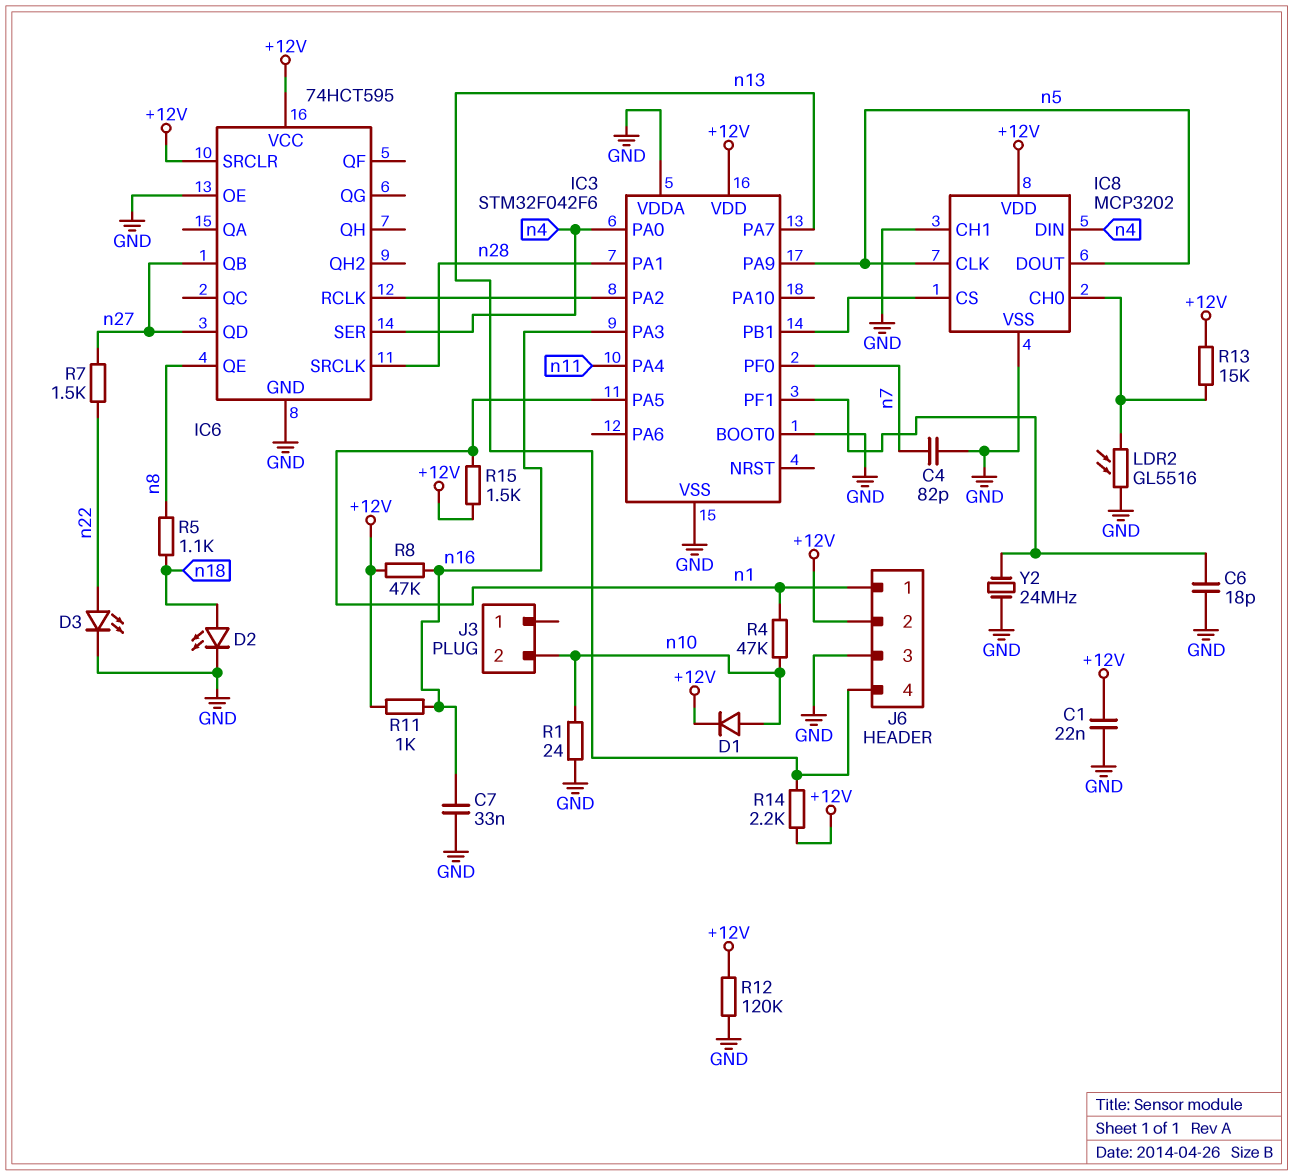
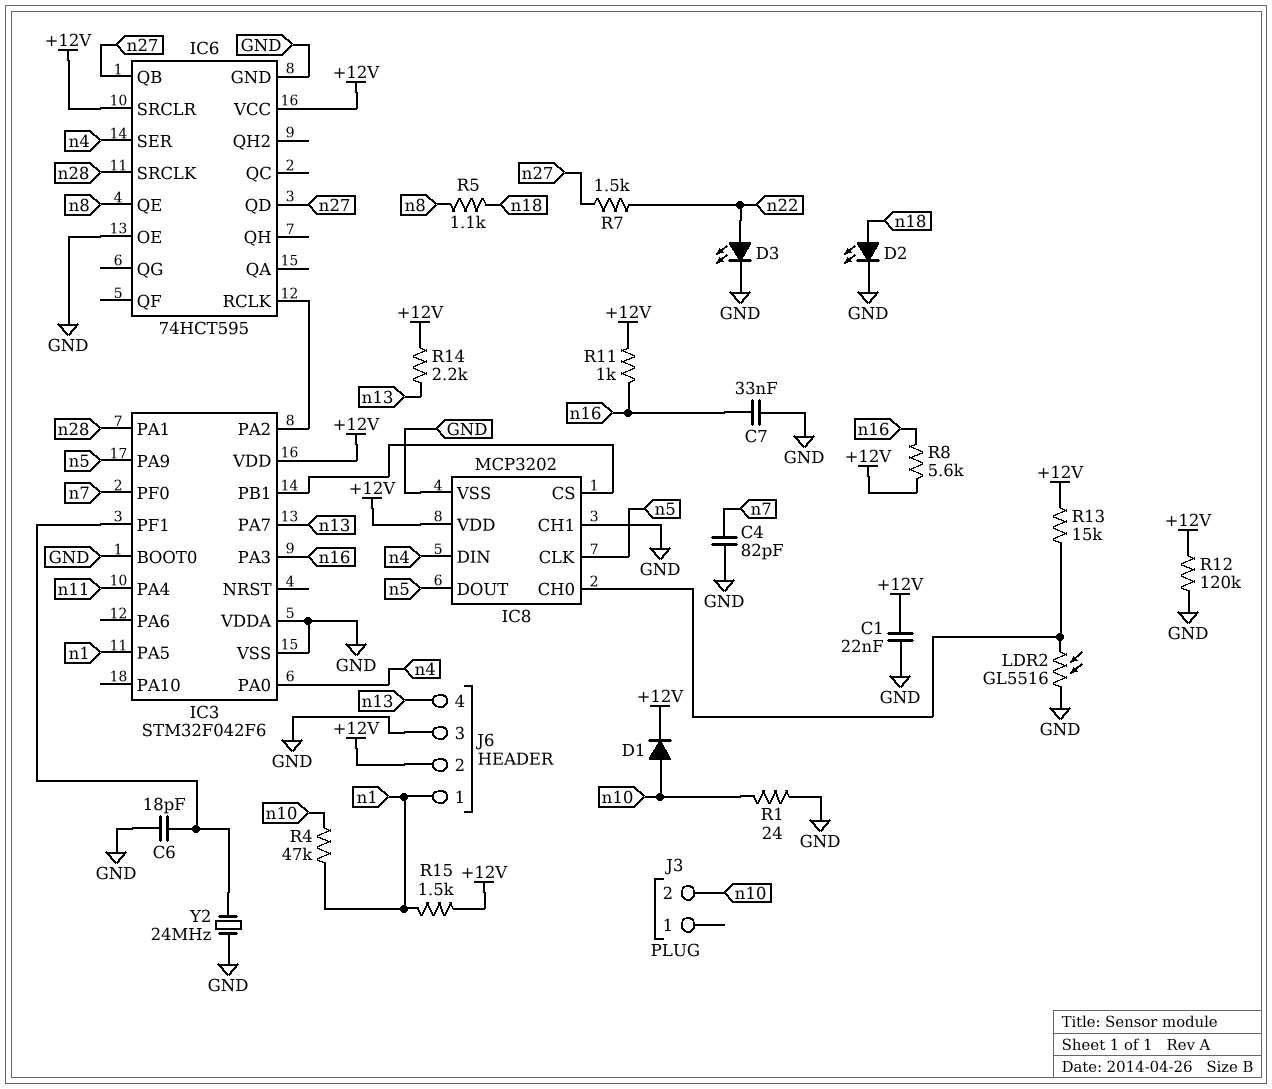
R8: 47k (+12V, n16) -> 5.6k (+12V, n16)

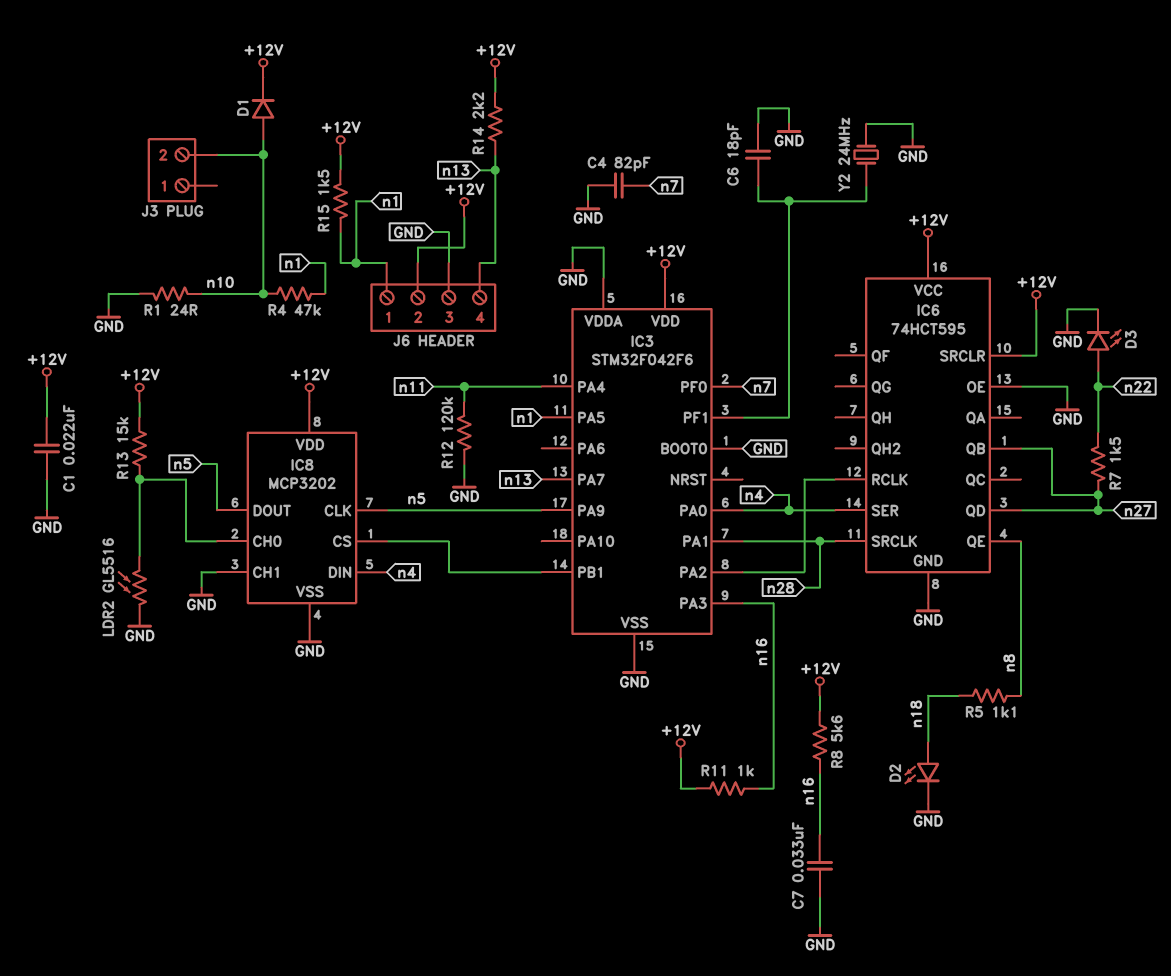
R12: 120k (+12V, GND) -> 120k (GND, n11)

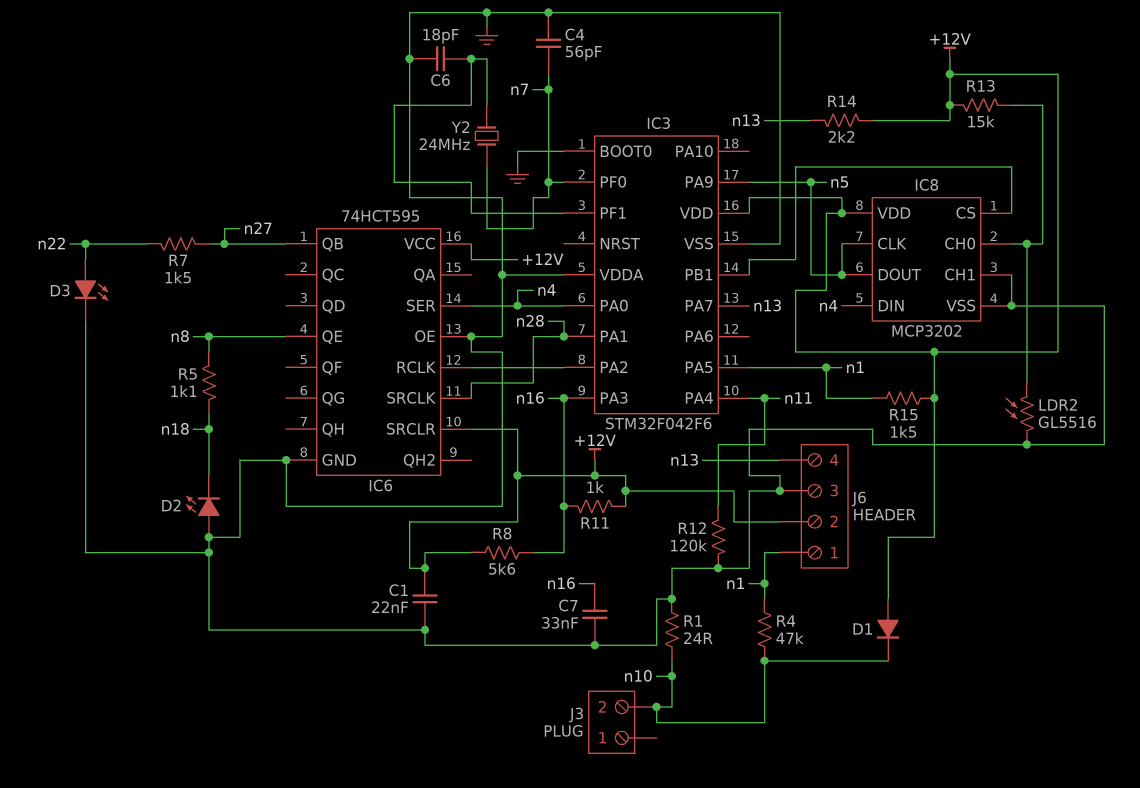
C4: 82pF (GND, n7) -> 56pF (GND, n7)
D1: diode (A n10, K +12V) -> diode (A +12V, K n10)
D2: LED (A n18, K GND) -> LED (A GND, K n18)
IC6 pin QD: n27 -> none
Y2: 24MHz (GND, IC3/PF1) -> 24MHz (IC3/PF1, n7)

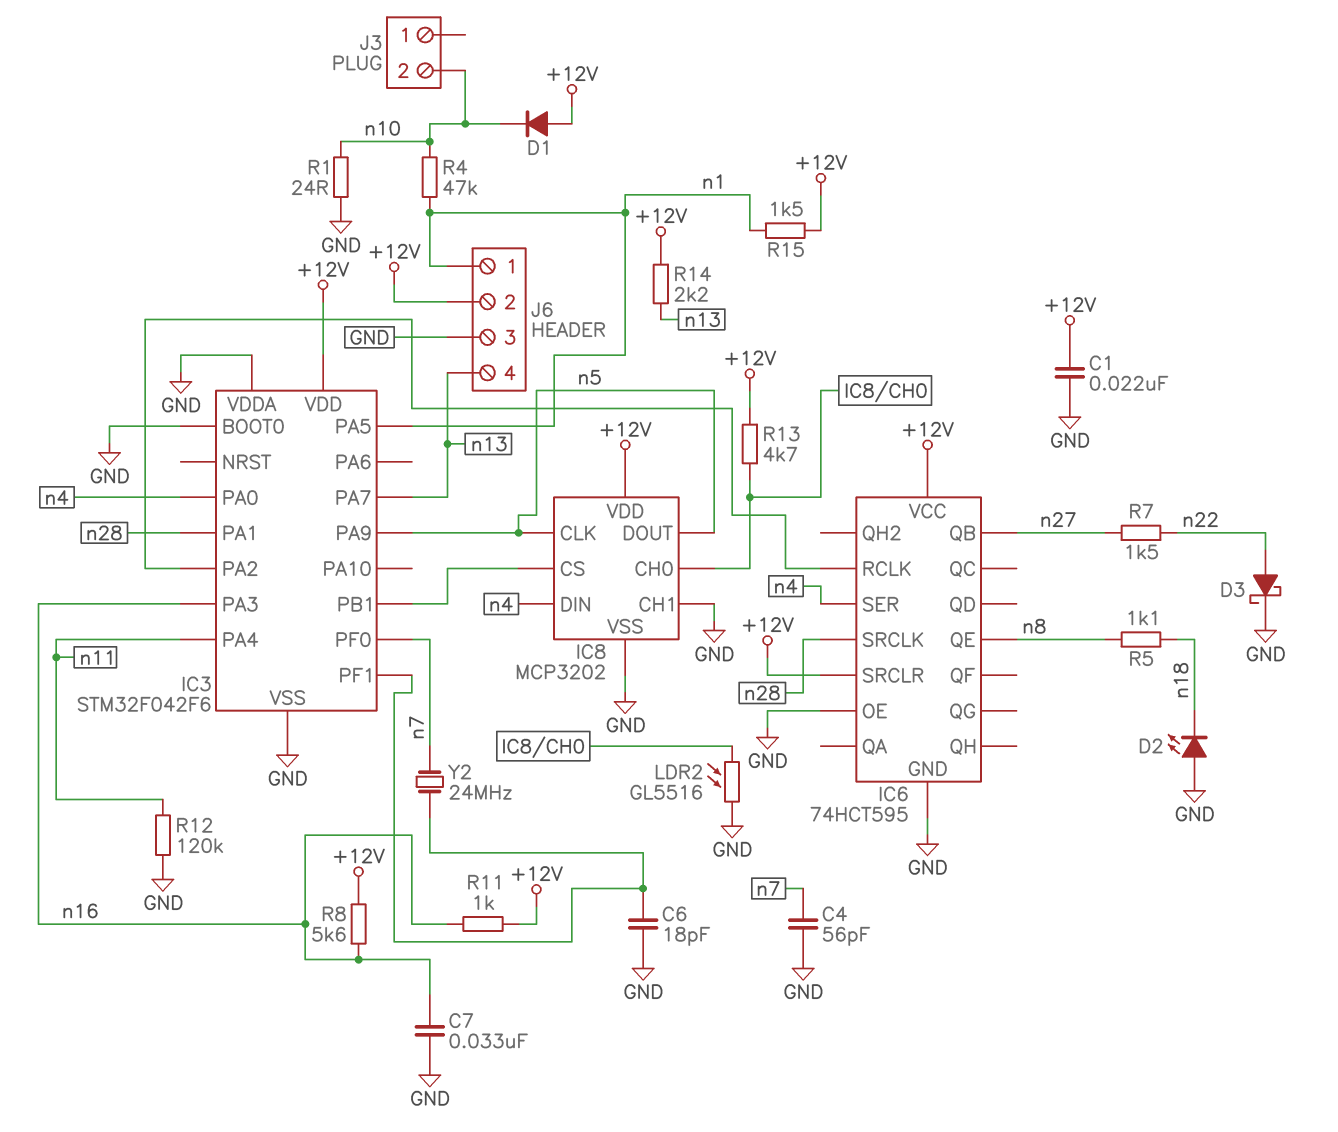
D3: LED (A n22, K GND) -> schottky (A n22, K GND)
R13: 15k (+12V, IC8/CH0) -> 4.7k (+12V, IC8/CH0)

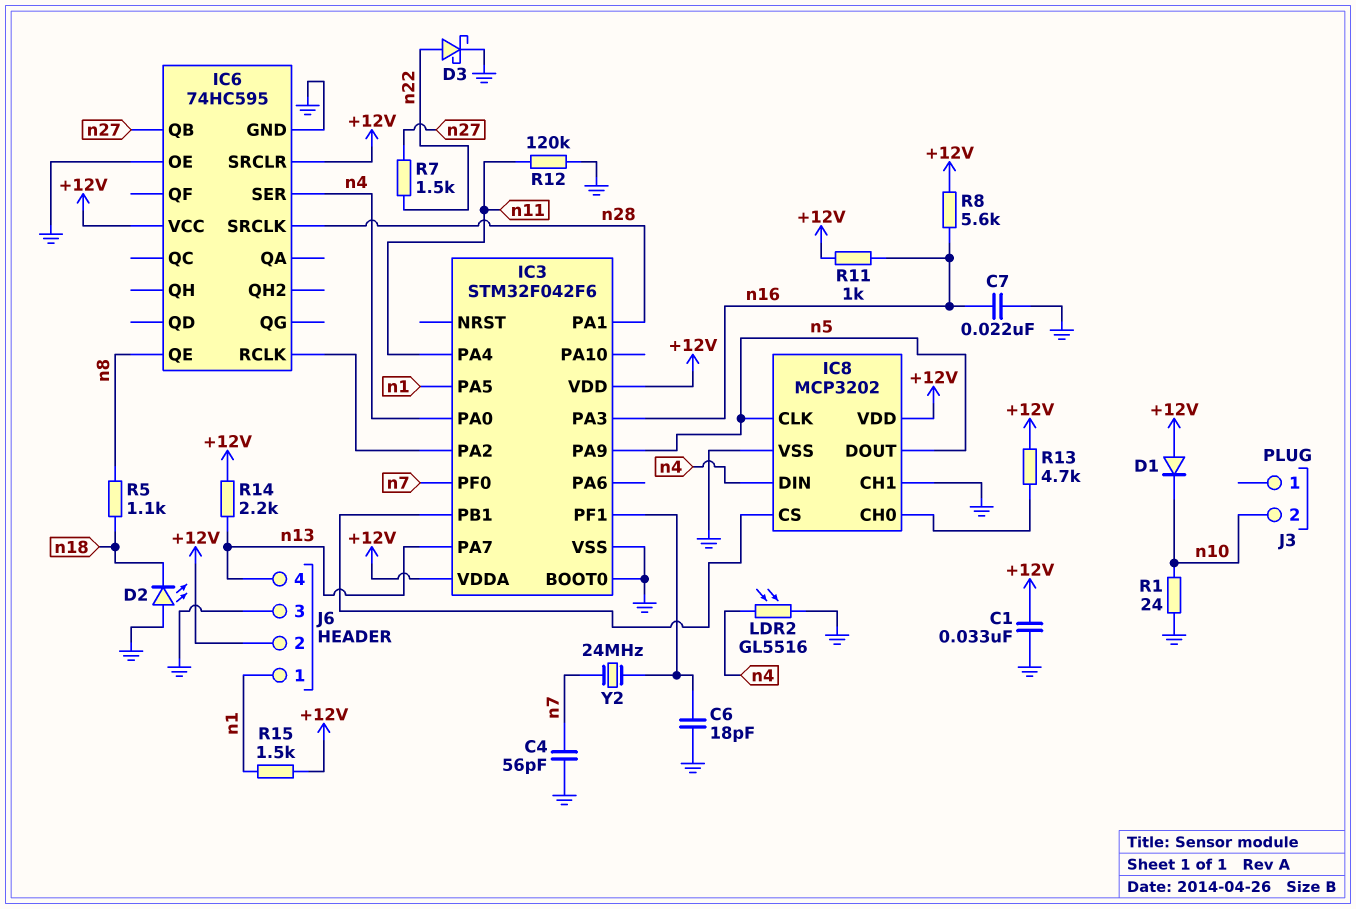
C1: 22nF (+12V, GND) -> 33nF (+12V, GND)
C7: 33nF (GND, n16) -> 22nF (GND, n16)
IC3 pin VDDA: GND -> +12V
IC6: 74HCT595 -> 74HC595
LDR2: GL5516 (GND, IC8/CH0) -> GL5516 (GND, n4)
R4: 47k (n1, n10) -> none

